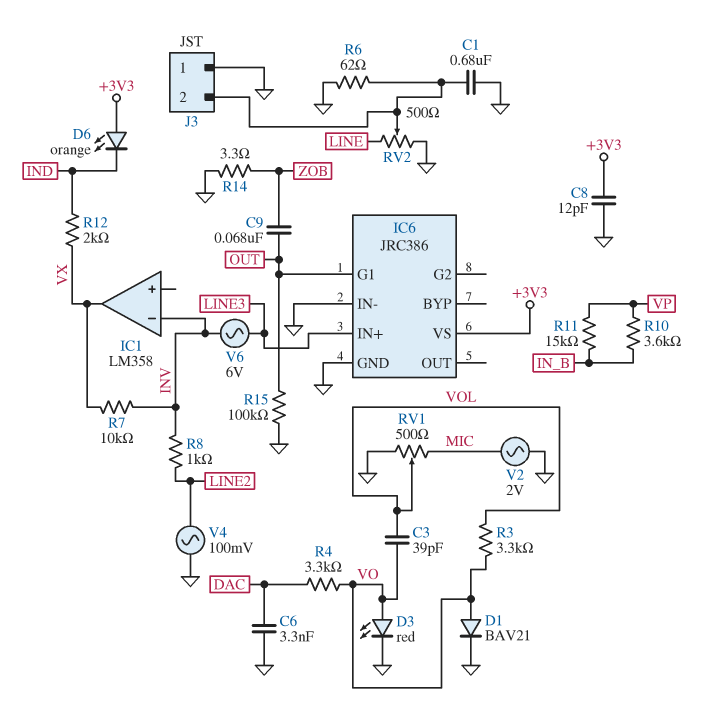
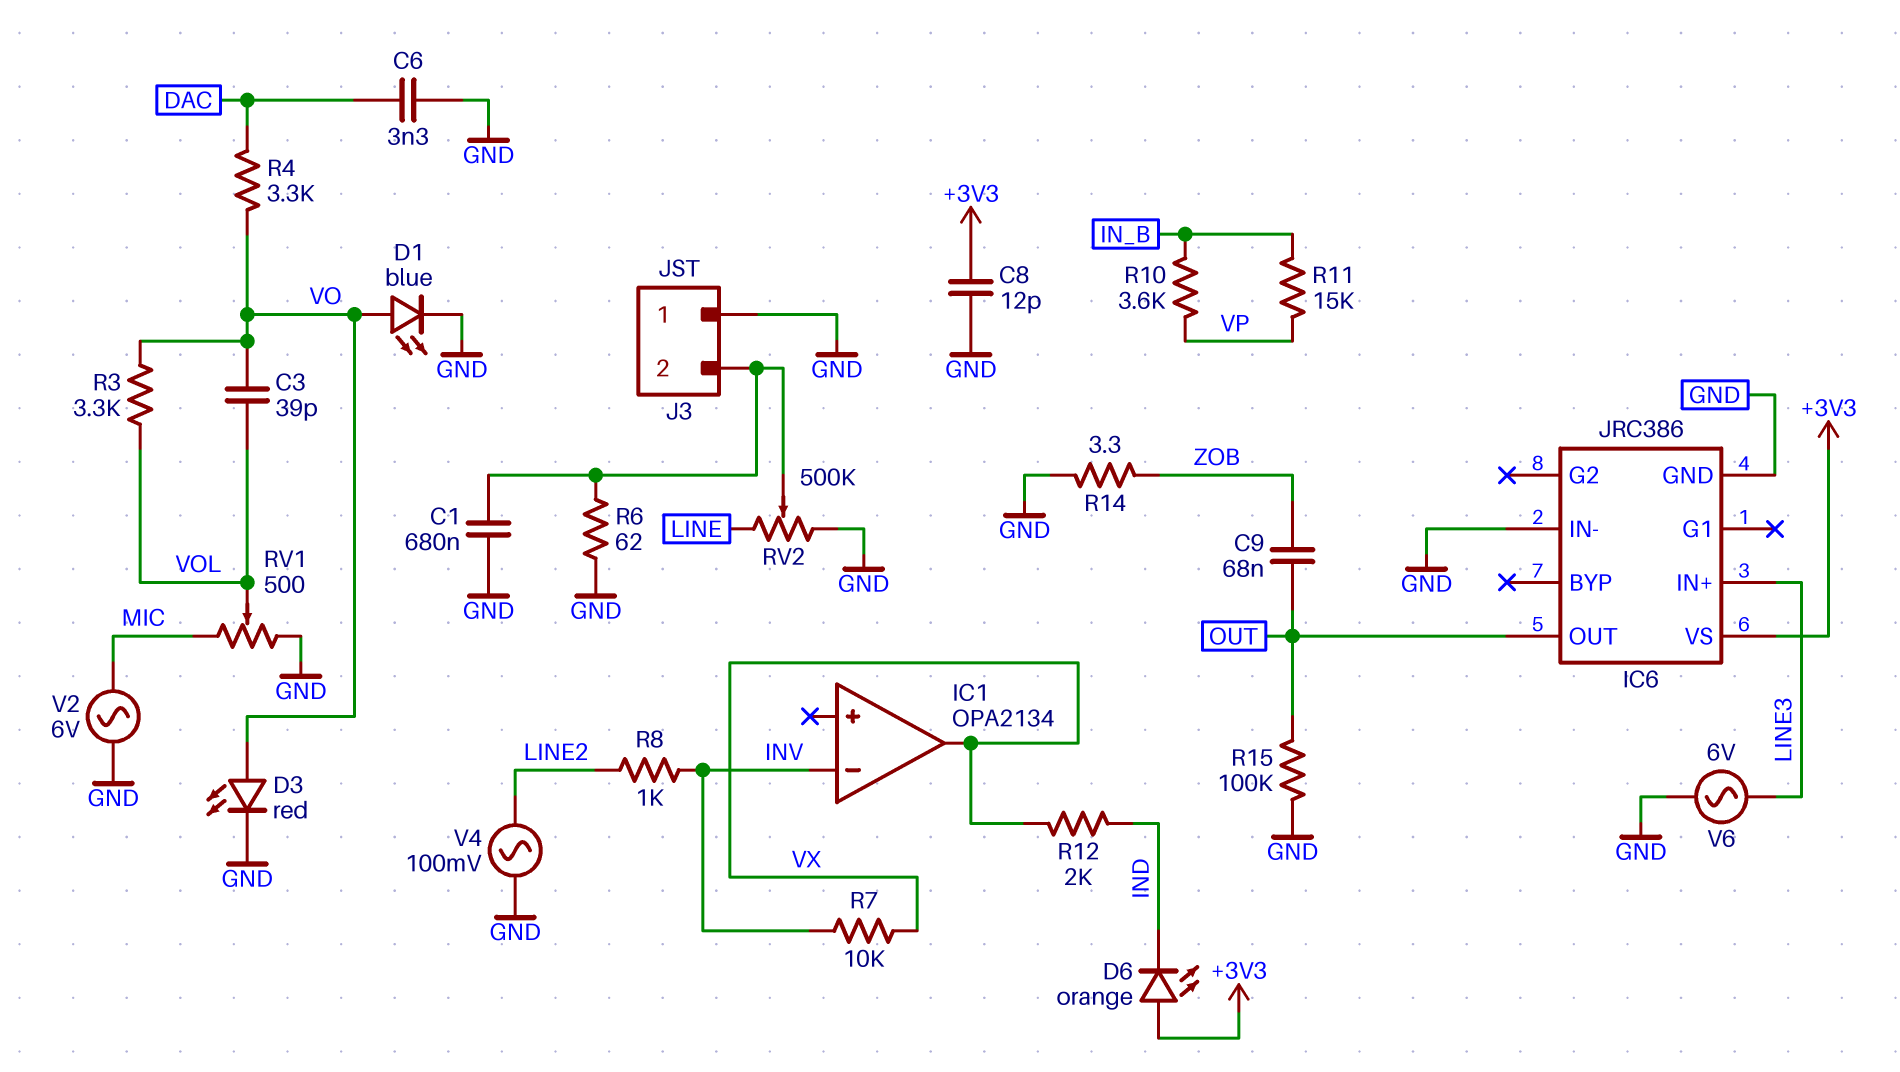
D1: diode BAV21 (A VO, K GND) -> LED blue (A VO, K GND)
IC1: LM358 -> OPA2134
IC6 pin G1: OUT -> none
IC6 pin OUT: none -> OUT
RV2: 500 (GND, LINE, wiper J3/2) -> 500k (GND, LINE, wiper J3/2)
V2: AC 2V (GND, MIC) -> AC 6V (GND, MIC)
V6: AC 6V (INV, LINE3) -> AC 6V (GND, LINE3)

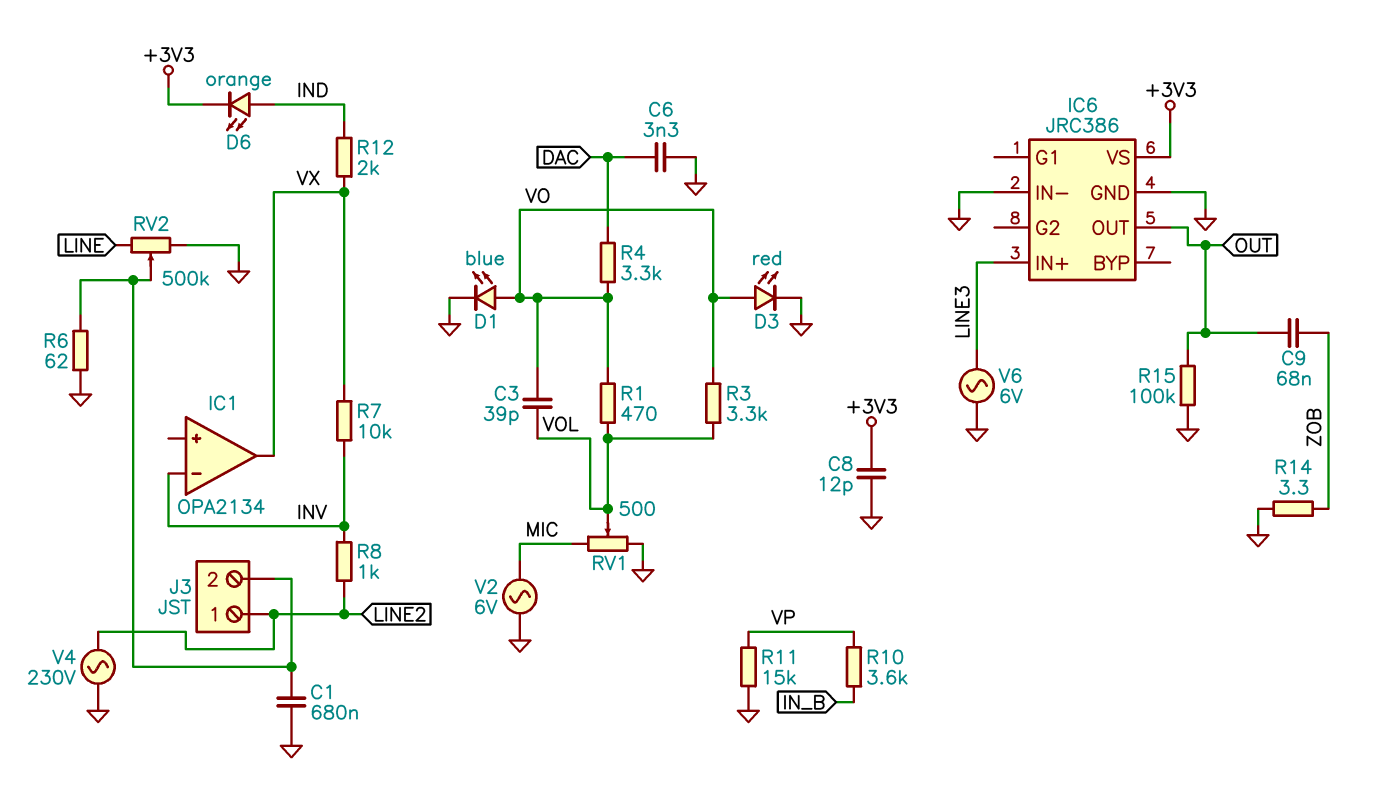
D6: LED orange (A +3V3, K IND) -> LED orange (A IND, K +3V3)
J3 pin 1: GND -> LINE2
R1: none -> 470 (VO, VOL)
R11: 15k (IN_B, VP) -> 15k (GND, VP)
V4: AC 100mV (GND, LINE2) -> AC 230V (GND, LINE2)

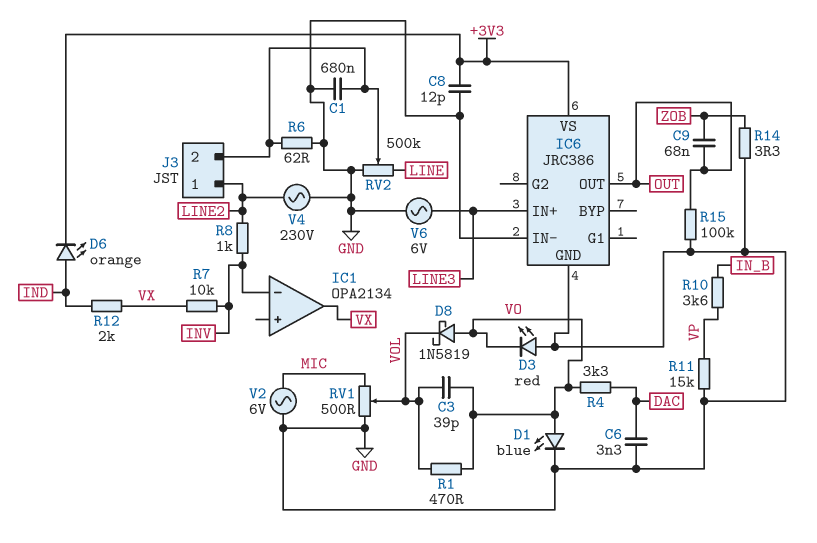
D3: LED red (A VO, K GND) -> LED red (A GND, K VO)
D8: none -> schottky 1N5819 (A VO, K VOL)
R3: 3.3k (VO, VOL) -> none

